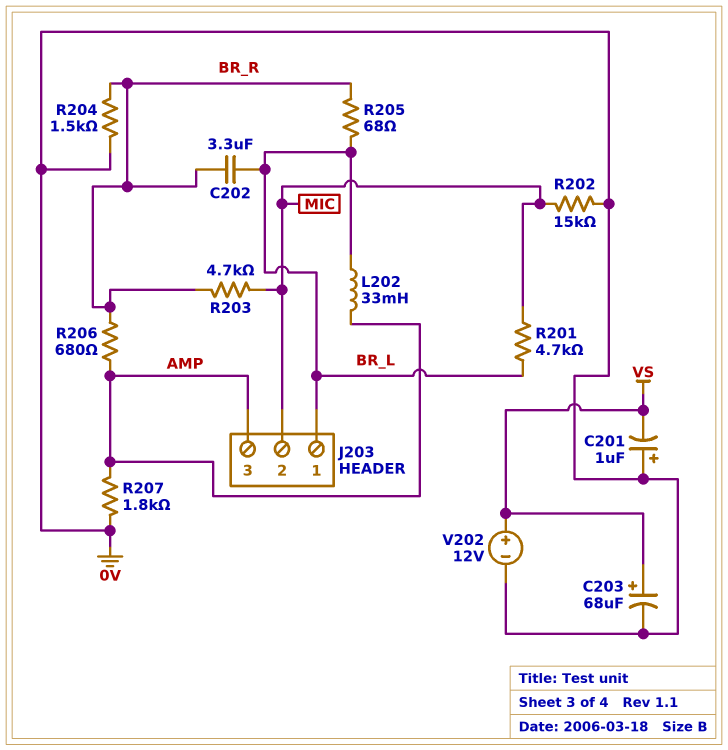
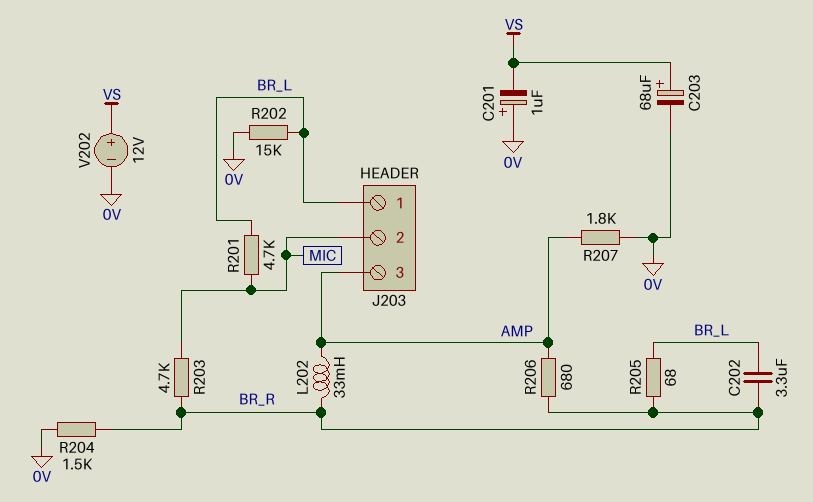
L202: 33mH (AMP, BR_L) -> 33mH (AMP, BR_R)
R202: 15k (0V, MIC) -> 15k (0V, BR_L)

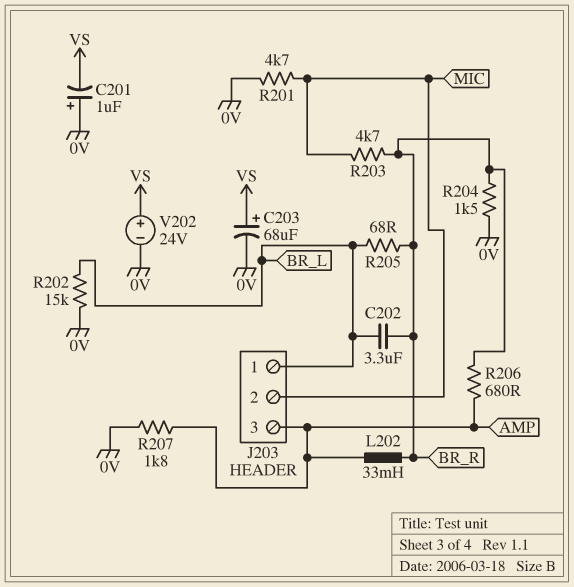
R201: 4.7k (BR_L, MIC) -> 4.7k (0V, MIC)
V202: 12V (plus VS, minus 0V) -> 24V (plus VS, minus 0V)

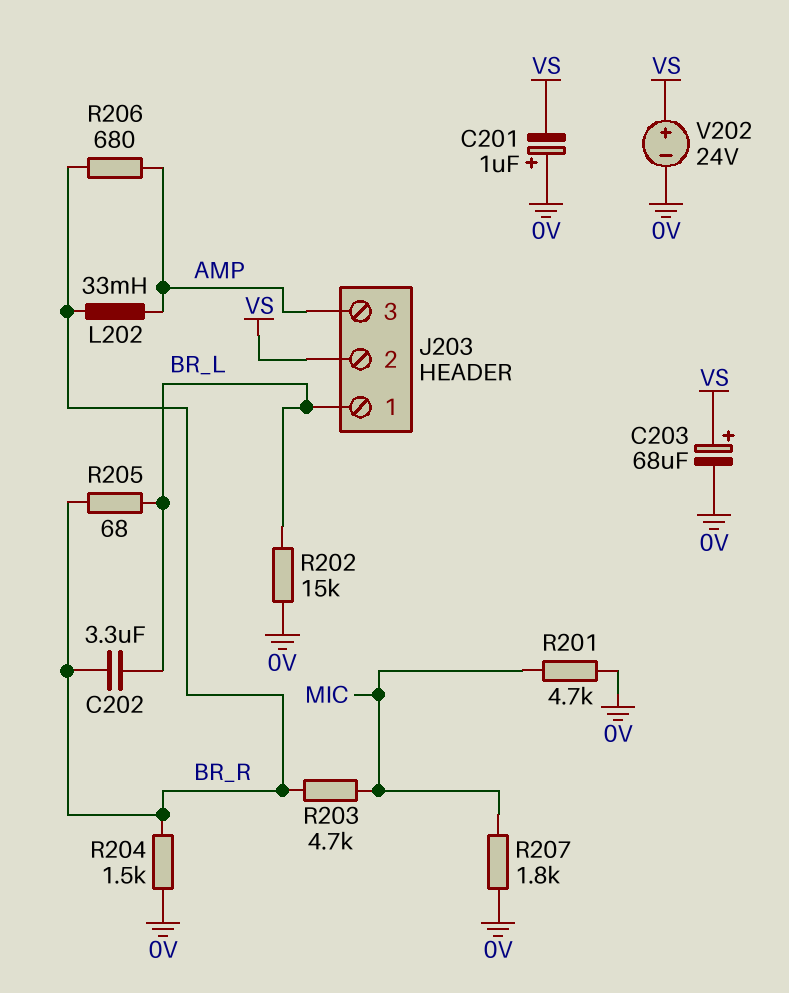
J203 pin 2: MIC -> VS
R207: 1.8k (0V, AMP) -> 1.8k (0V, MIC)

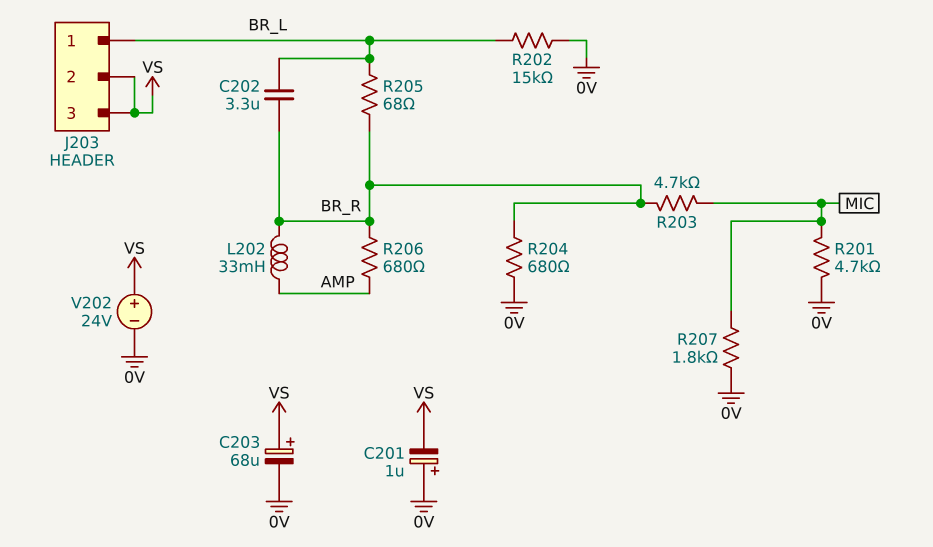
J203 pin 3: AMP -> VS
R204: 1.5k (0V, BR_R) -> 680 (0V, BR_R)

